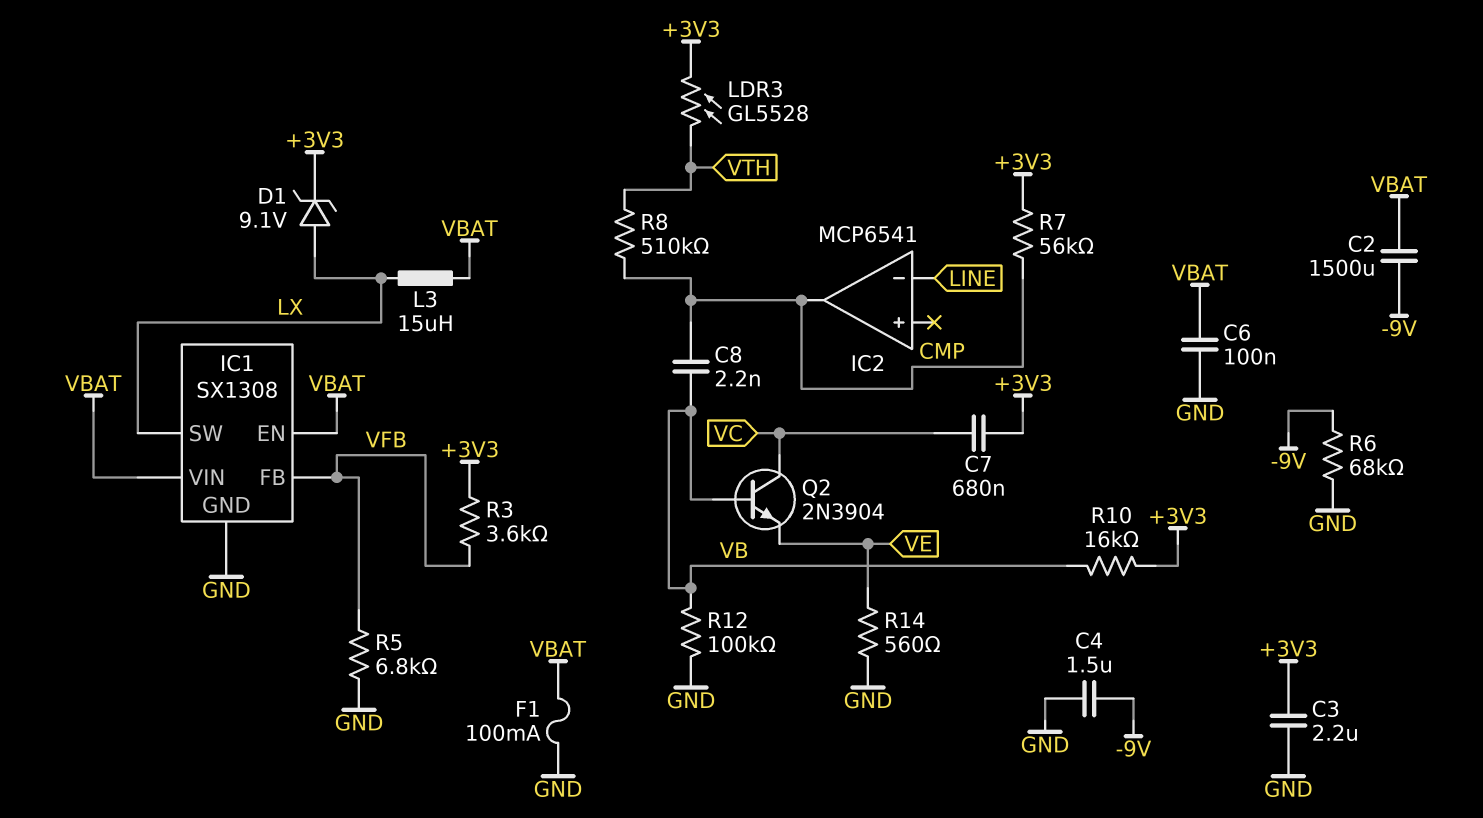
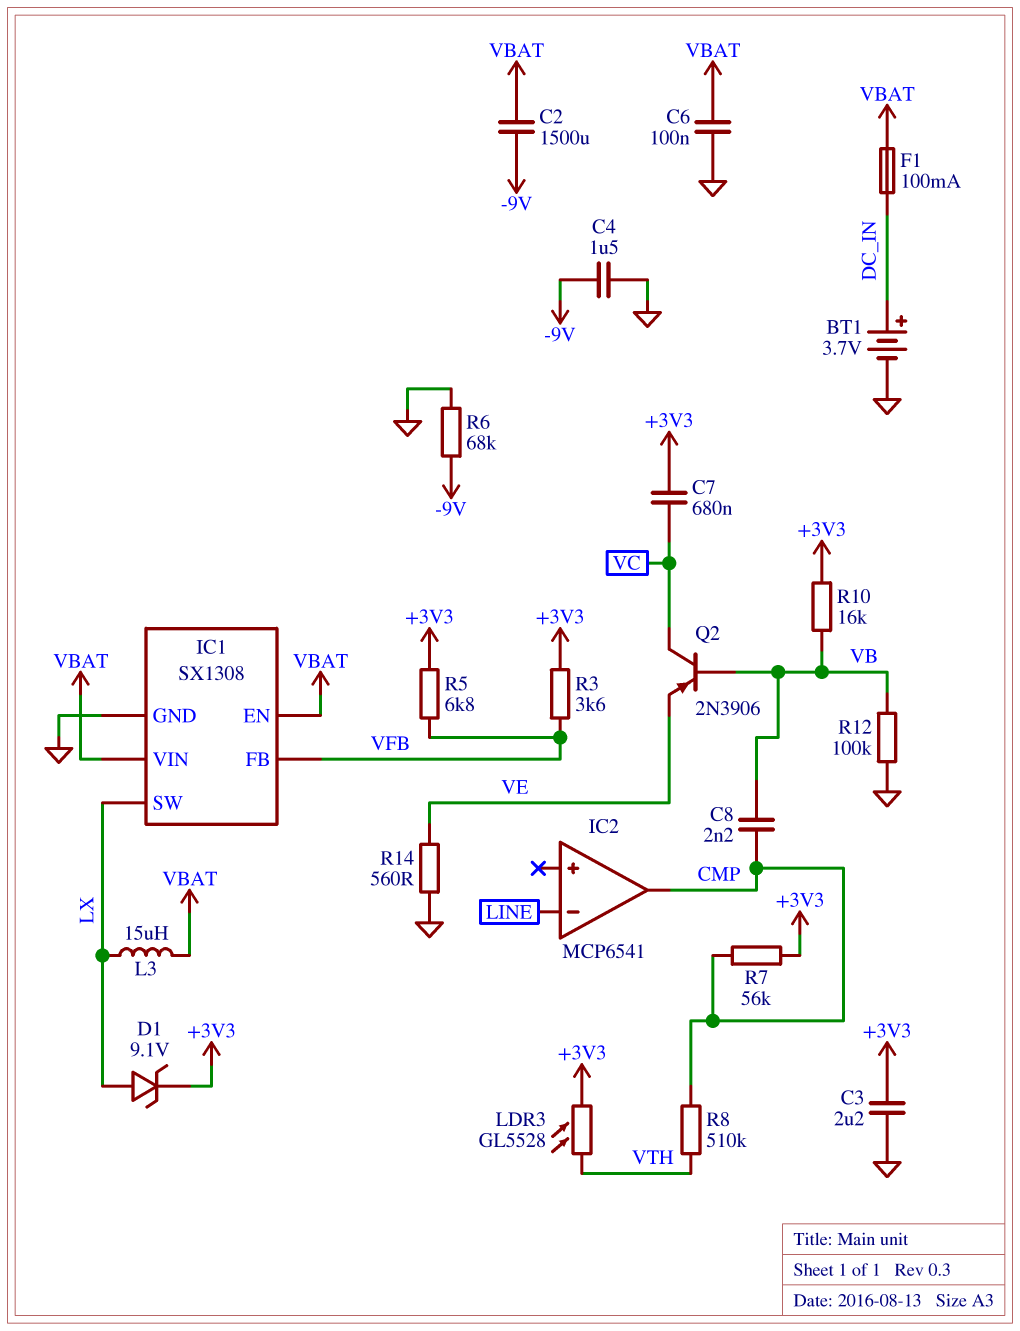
BT1: none -> 3.7V (plus DC_IN, minus GND)
F1: 100mA (GND, VBAT) -> 100mA (DC_IN, VBAT)
Q2: NPN 2N3904 (B VB, C VC, E VE) -> PNP 2N3906 (B VB, C VC, E VE)
R5: 6.8k (GND, VFB) -> 6.8k (+3V3, VFB)

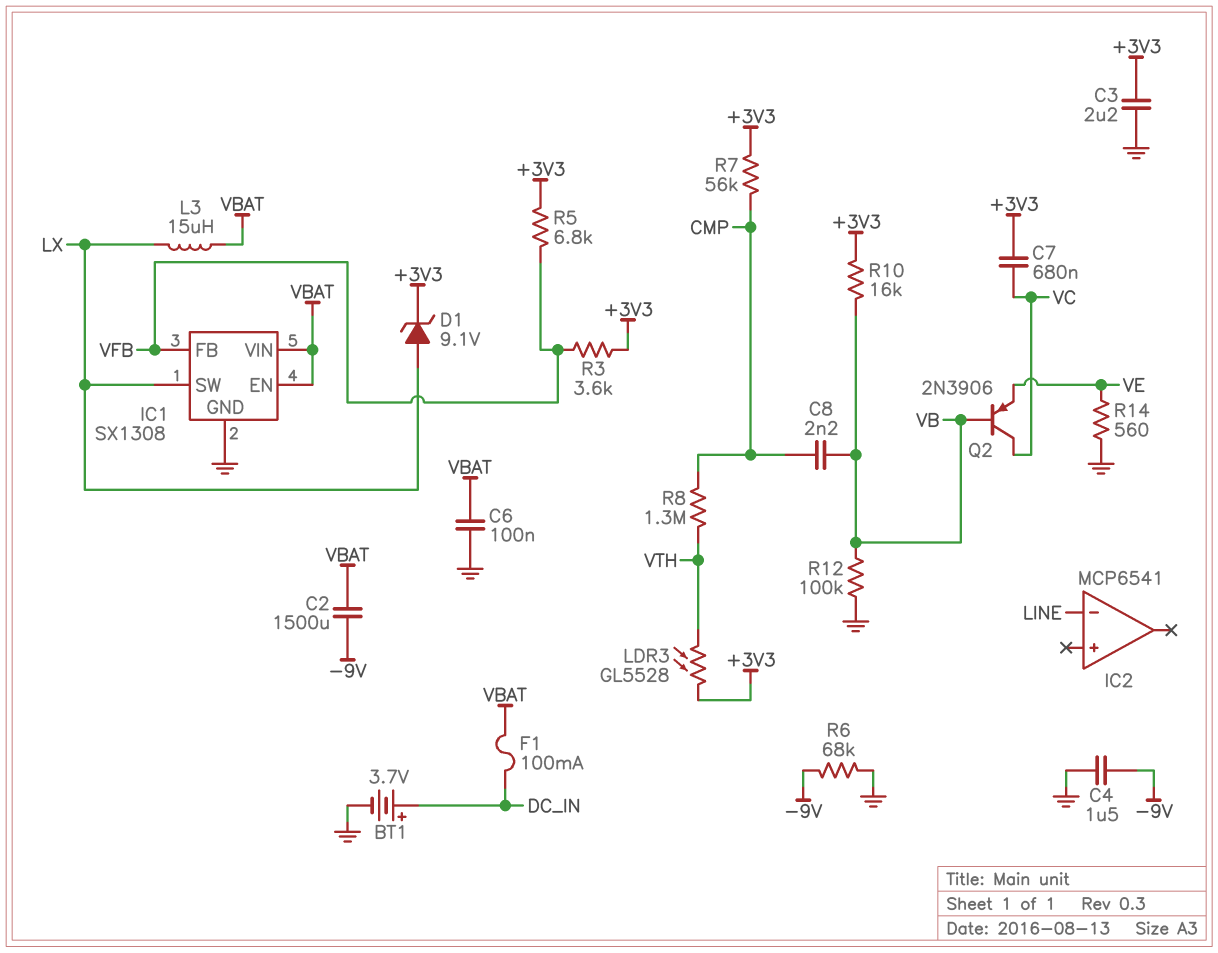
IC2 pin out: CMP -> none
R8: 510k (CMP, VTH) -> 1.3M (CMP, VTH)

